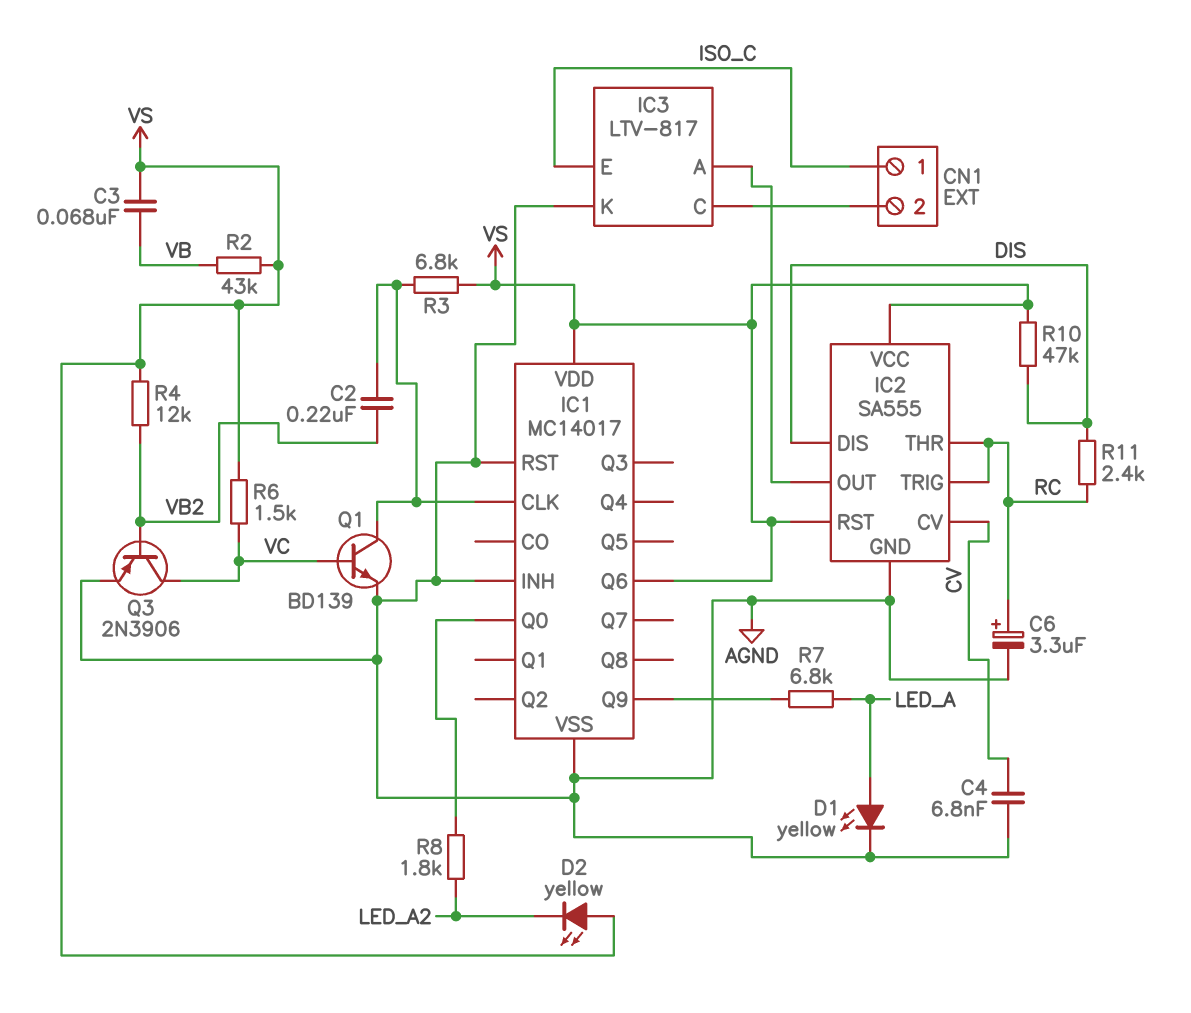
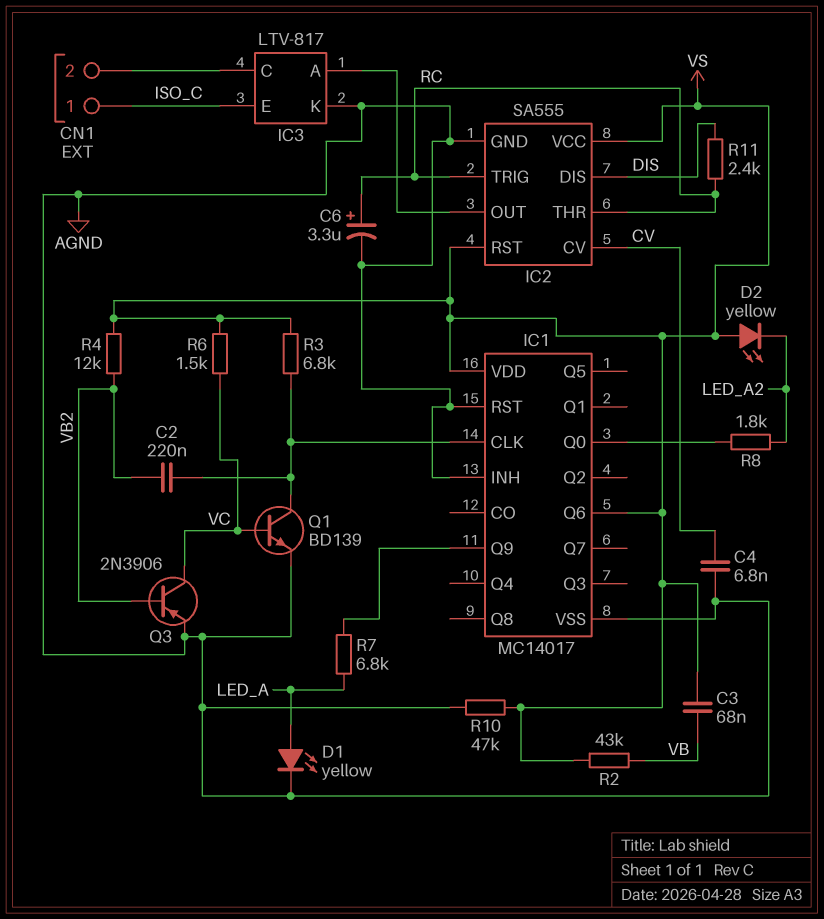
R10: 47k (DIS, VS) -> 47k (AGND, VS)

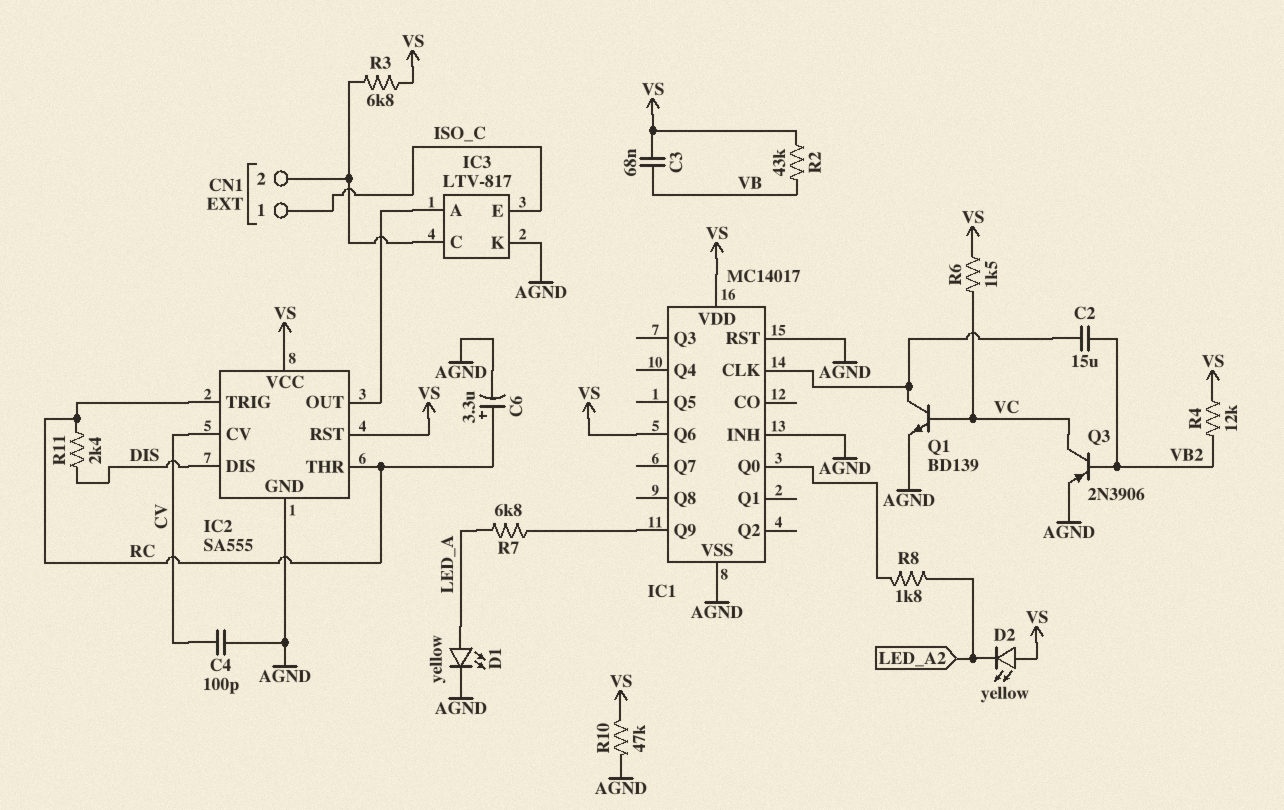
C2: 220nF (IC1/CLK, VB2) -> 15uF (IC1/CLK, VB2)
C4: 6.8nF (AGND, CV) -> 100pF (AGND, CV)
R3: 6.8k (IC1/CLK, VS) -> 6.8k (CN1/2, VS)

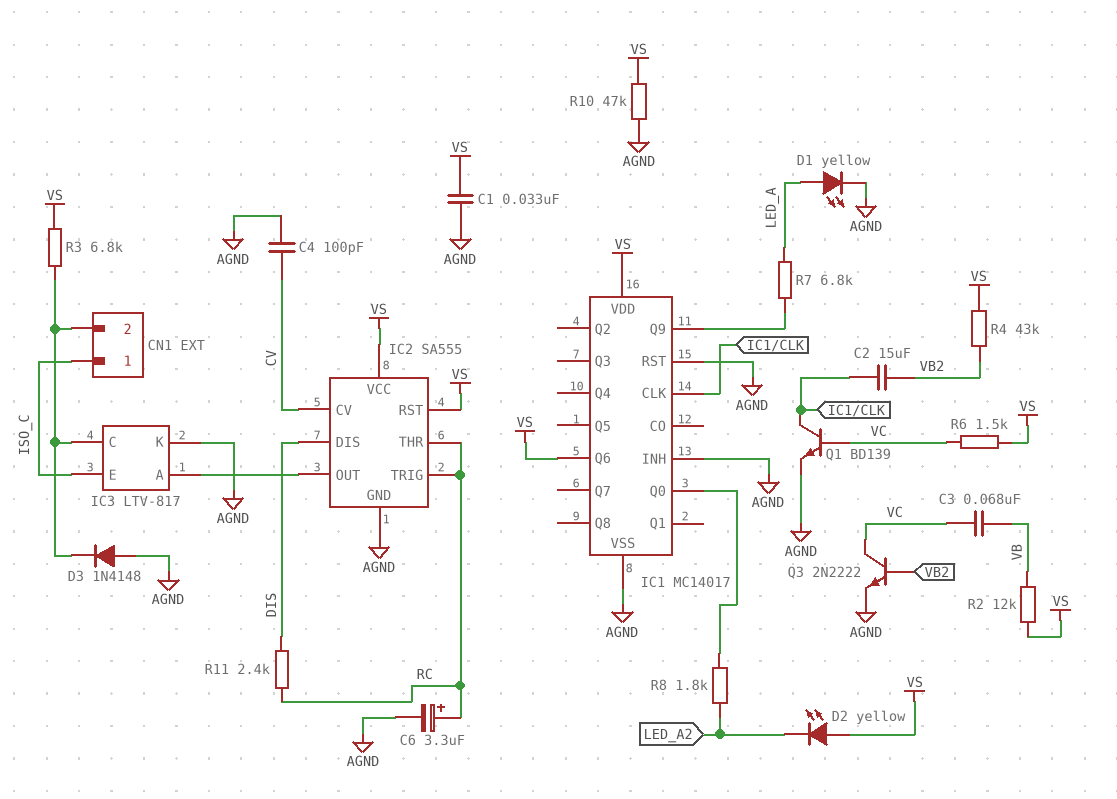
C1: none -> 33nF (AGND, VS)
C3: 68nF (VB, VS) -> 68nF (VB, VC)
D3: none -> diode 1N4148 (A AGND, K CN1/2)
Q3: PNP 2N3906 (B VB2, C VC, E AGND) -> NPN 2N2222 (B VB2, C VC, E AGND)
R2: 43k (VB, VS) -> 12k (VB, VS)
R4: 12k (VB2, VS) -> 43k (VB2, VS)

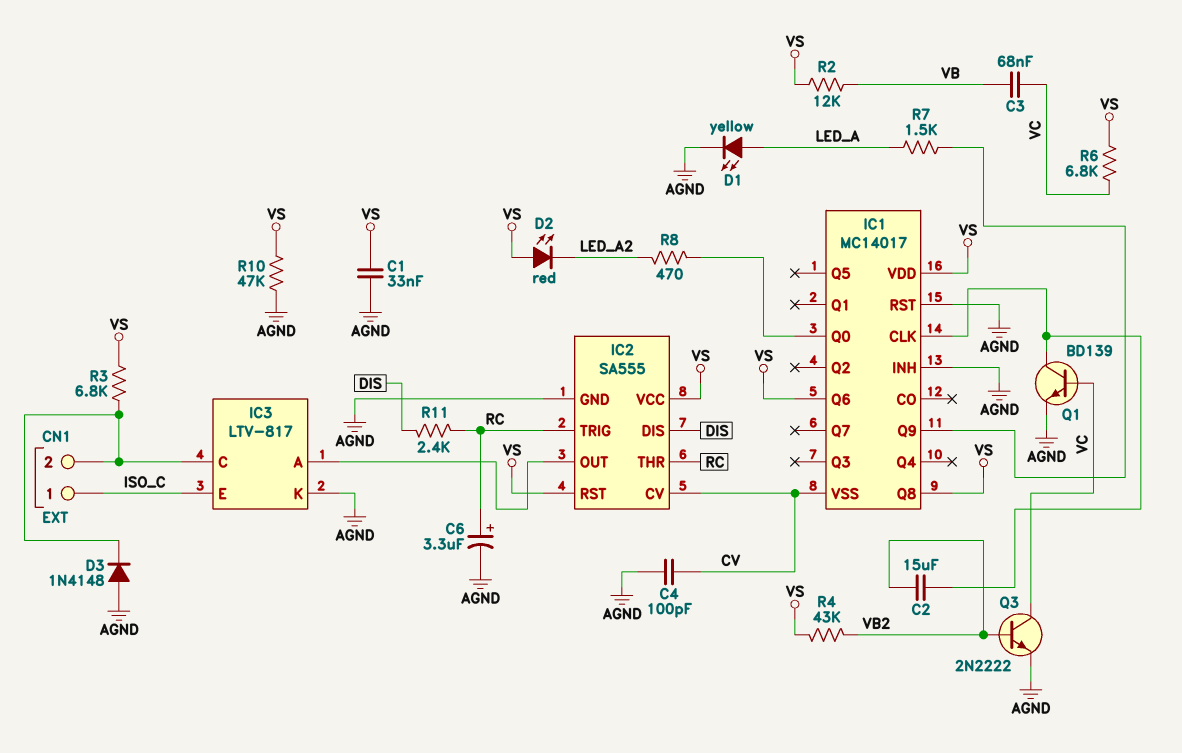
D2: LED yellow (A VS, K LED_A2) -> LED red (A VS, K LED_A2)
IC1 pin Q8: none -> VS
IC1 pin VSS: AGND -> CV
R6: 1.5k (VC, VS) -> 6.8k (VC, VS)
R7: 6.8k (IC1/Q9, LED_A) -> 1.5k (IC1/Q9, LED_A)
R8: 1.8k (IC1/Q0, LED_A2) -> 470 (IC1/Q0, LED_A2)

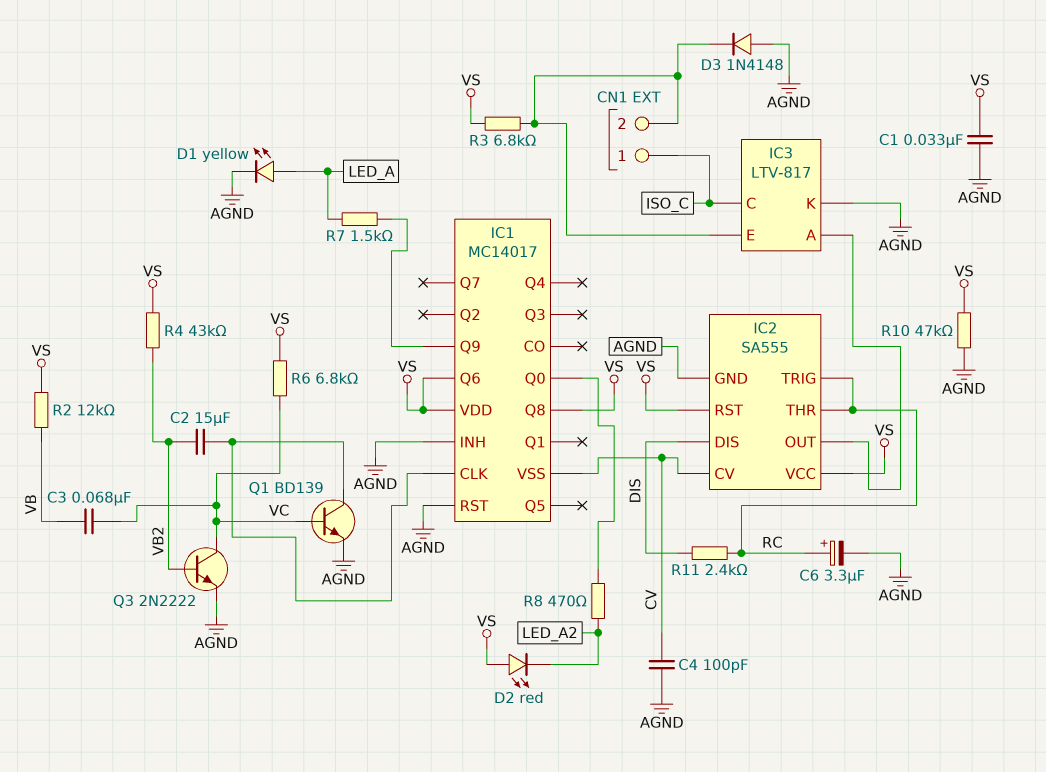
IC3 pin C: CN1/2 -> ISO_C
IC3 pin E: ISO_C -> CN1/2

